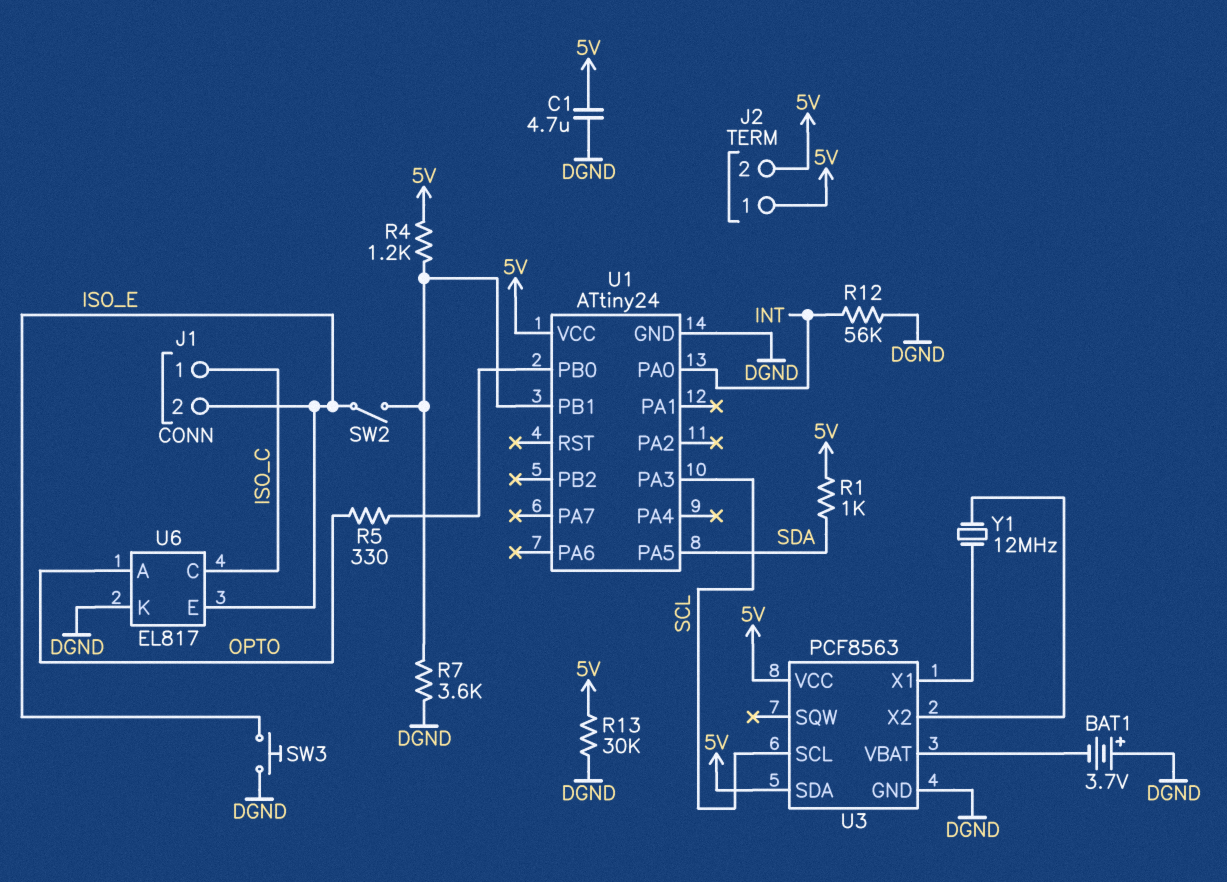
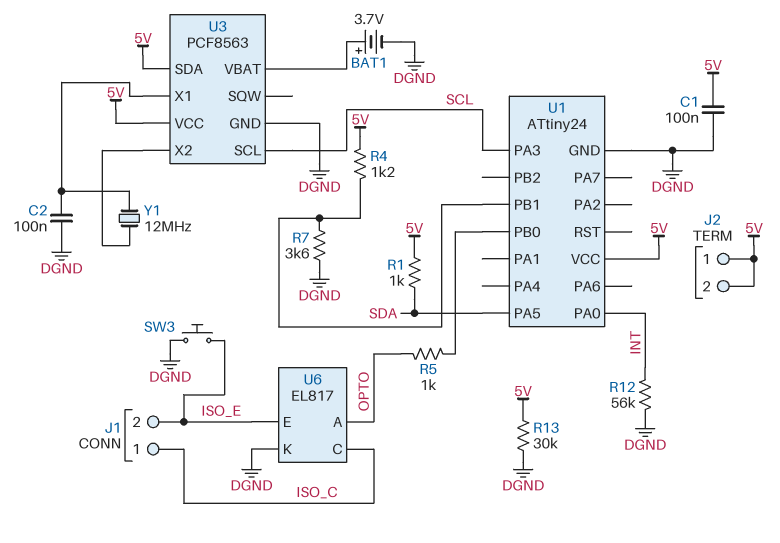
BAT1: 3.7V (plus DGND, minus U3/VBAT) -> 3.7V (plus U3/VBAT, minus DGND)
C1: 4.7uF (5V, DGND) -> 100nF (5V, DGND)
C2: none -> 100nF (DGND, U3/X1)
R5: 330 (OPTO, U1/PB0) -> 1k (OPTO, U1/PB0)
SW2: switch (ISO_E, U1/PB1) -> none

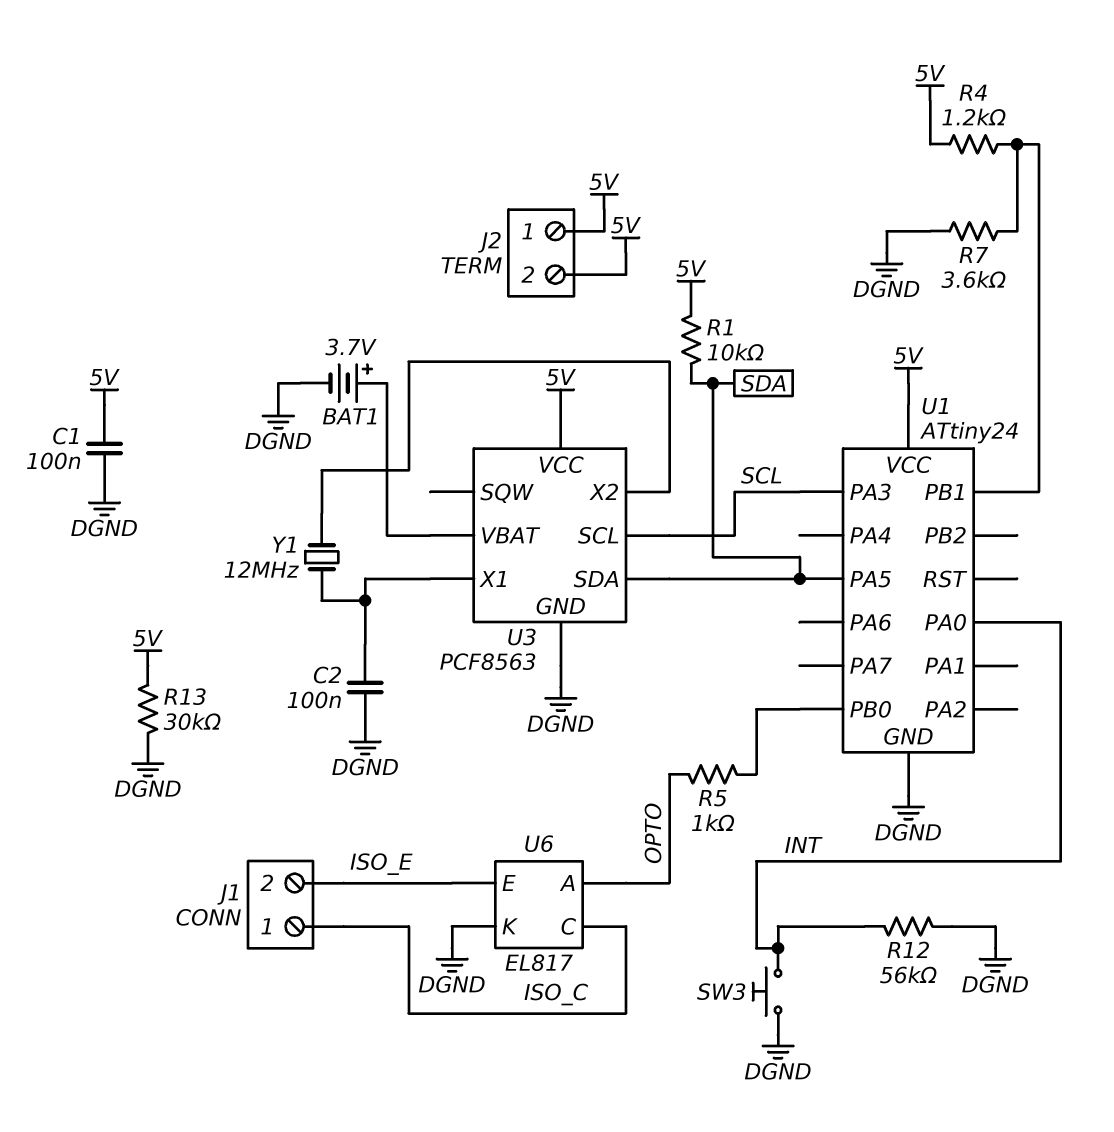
R1: 1k (5V, SDA) -> 10k (5V, SDA)
SW3: button (DGND, ISO_E) -> button (DGND, INT)
U3 pin SDA: 5V -> SDA

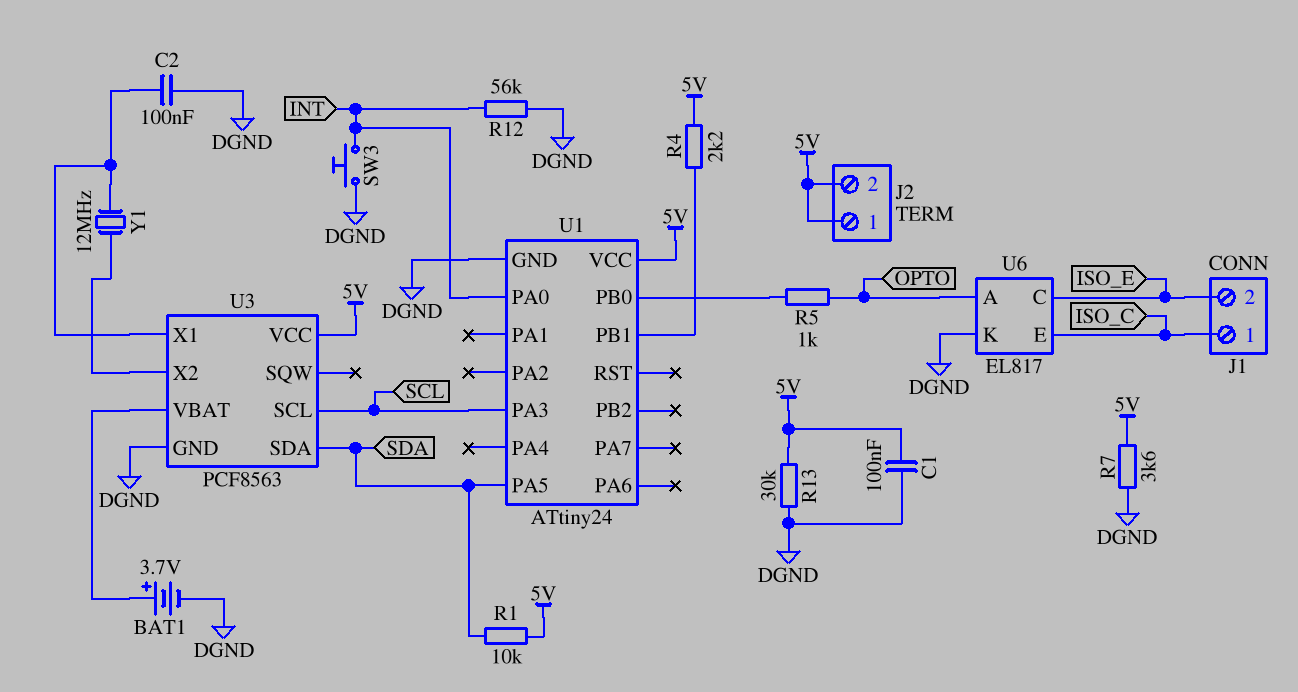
R4: 1.2k (5V, U1/PB1) -> 2.2k (5V, U1/PB1)
R7: 3.6k (DGND, U1/PB1) -> 3.6k (5V, DGND)
U6 pin C: ISO_C -> ISO_E
U6 pin E: ISO_E -> ISO_C

